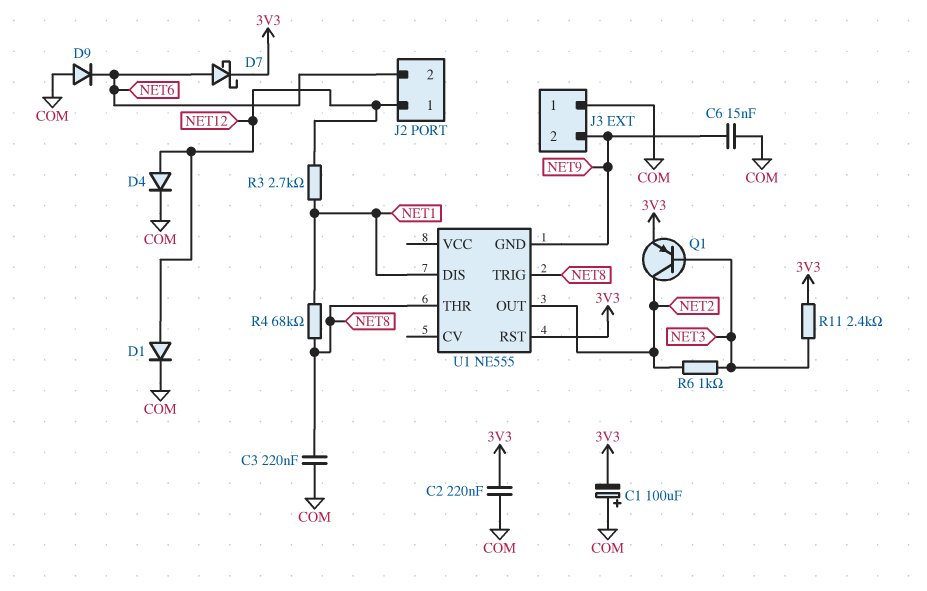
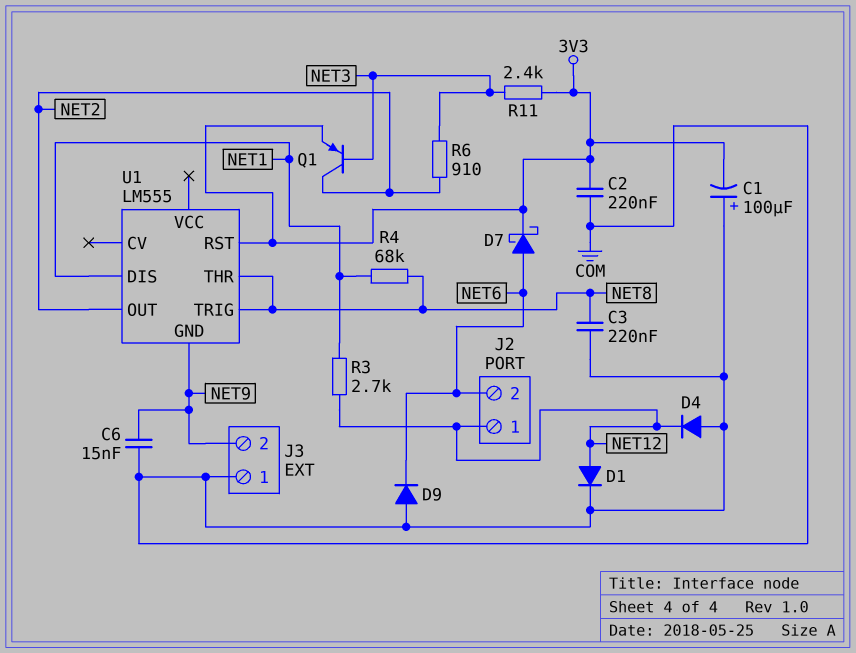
D4: diode (A NET12, K COM) -> diode (A COM, K NET12)
R6: 1k (NET2, NET3) -> 910 (NET2, NET3)
U1: NE555 -> LM555

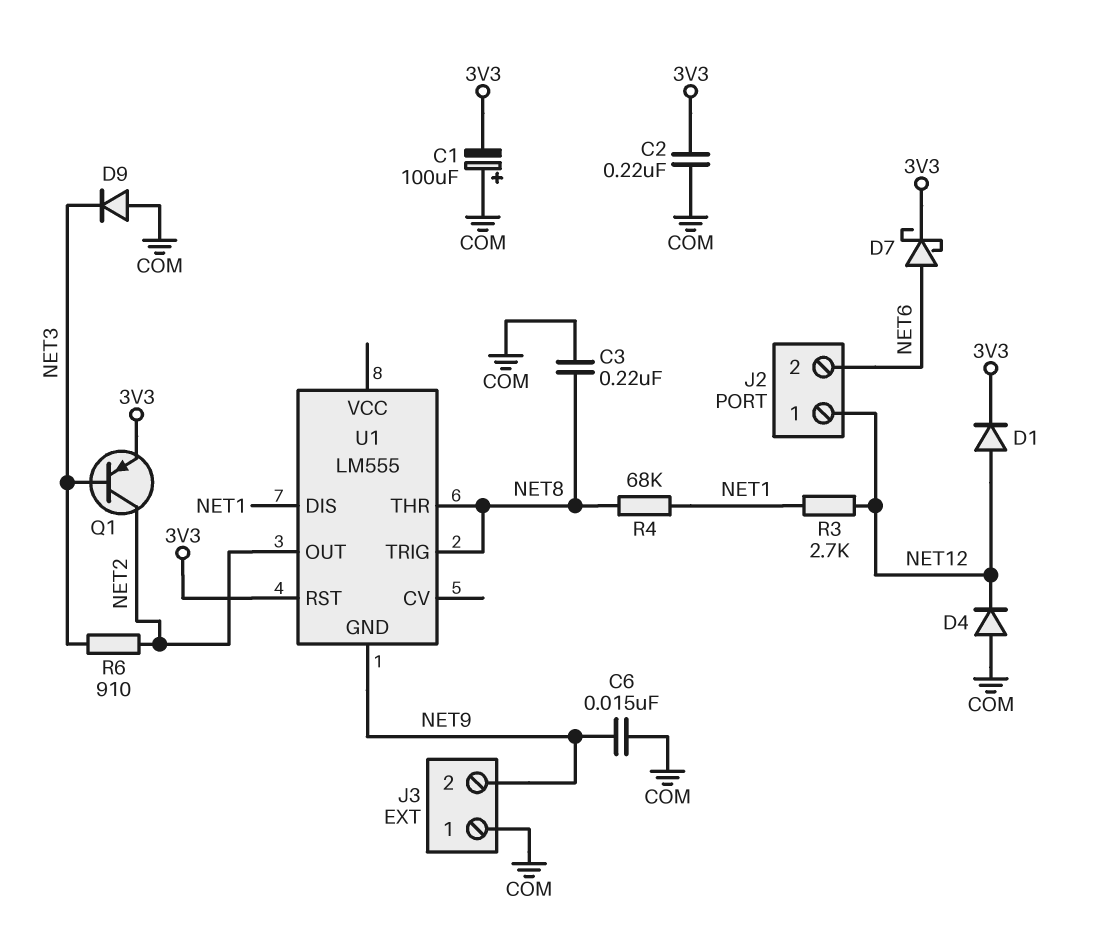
D1: diode (A NET12, K COM) -> diode (A NET12, K 3V3)
D9: diode (A COM, K NET6) -> diode (A COM, K NET3)
R11: 2.4k (3V3, NET3) -> none

